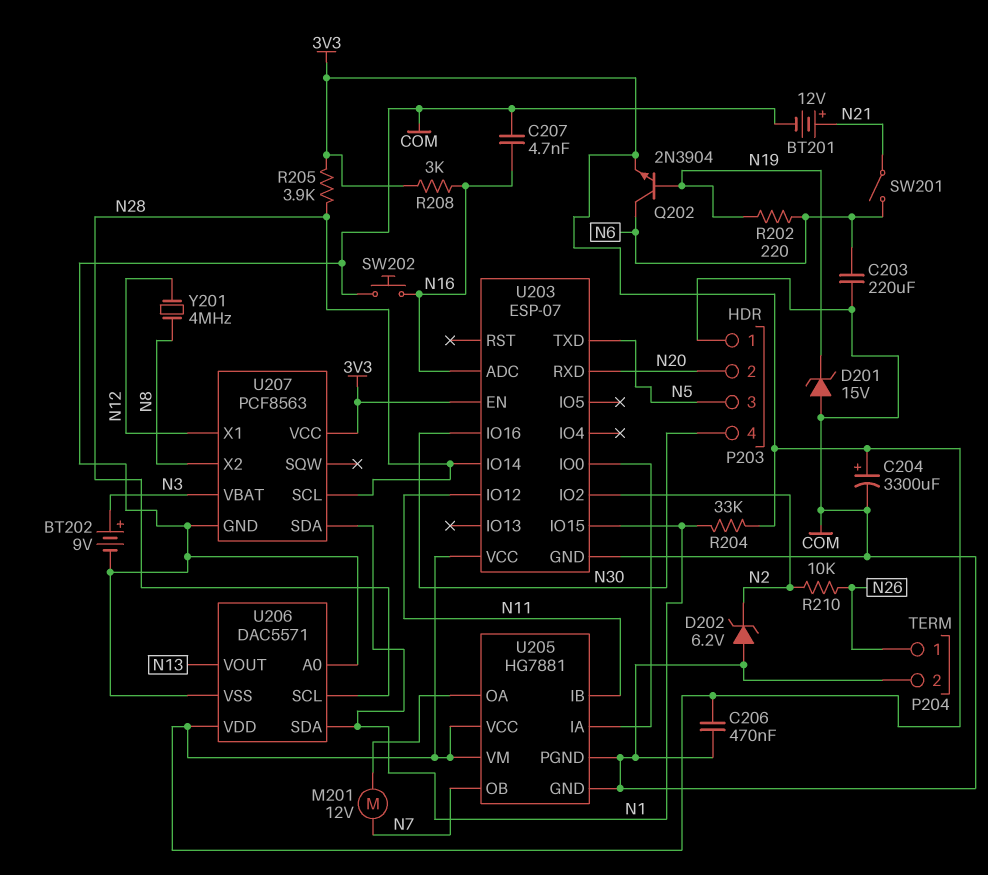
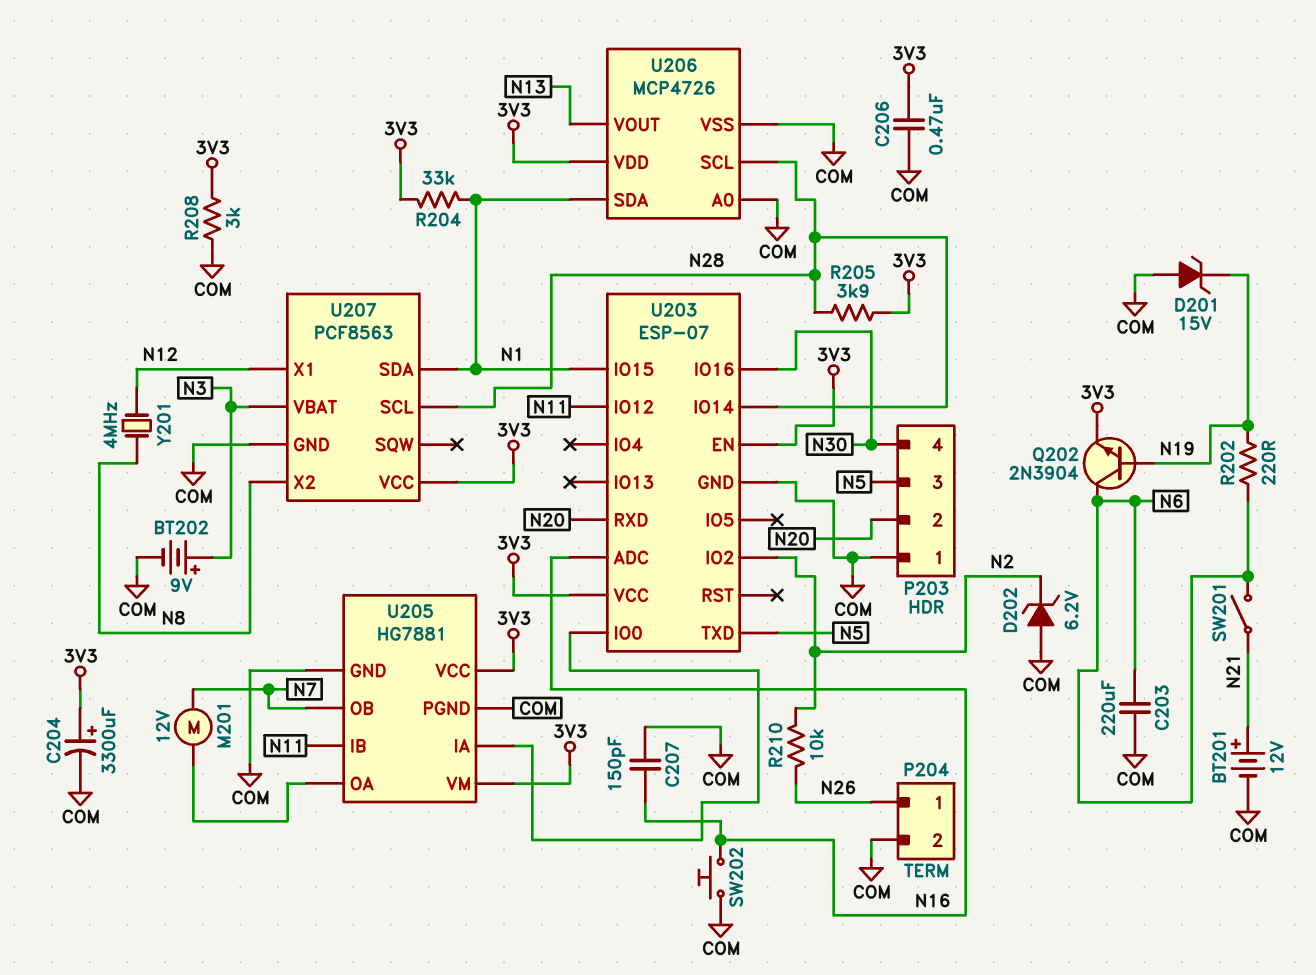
C207: 4.7nF (COM, N16) -> 150pF (COM, N16)
R208: 3k (3V3, N16) -> 3k (3V3, COM)
U206: DAC5571 -> MCP4726

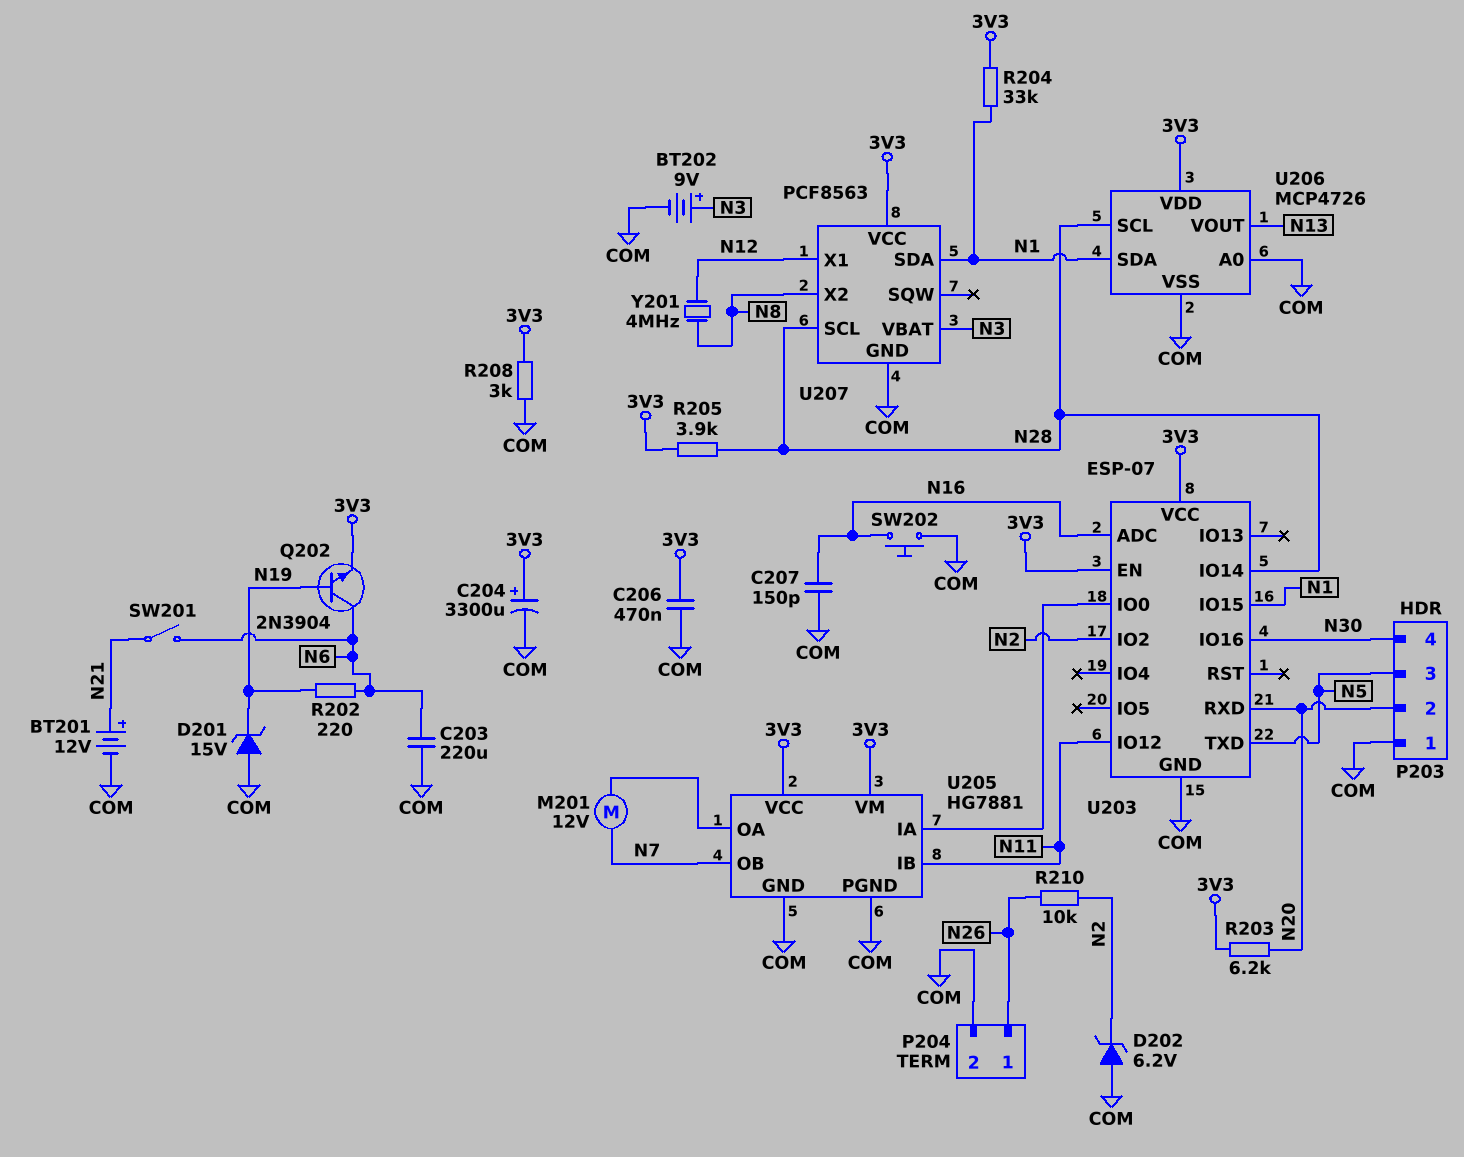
R203: none -> 6.2k (3V3, N20)

